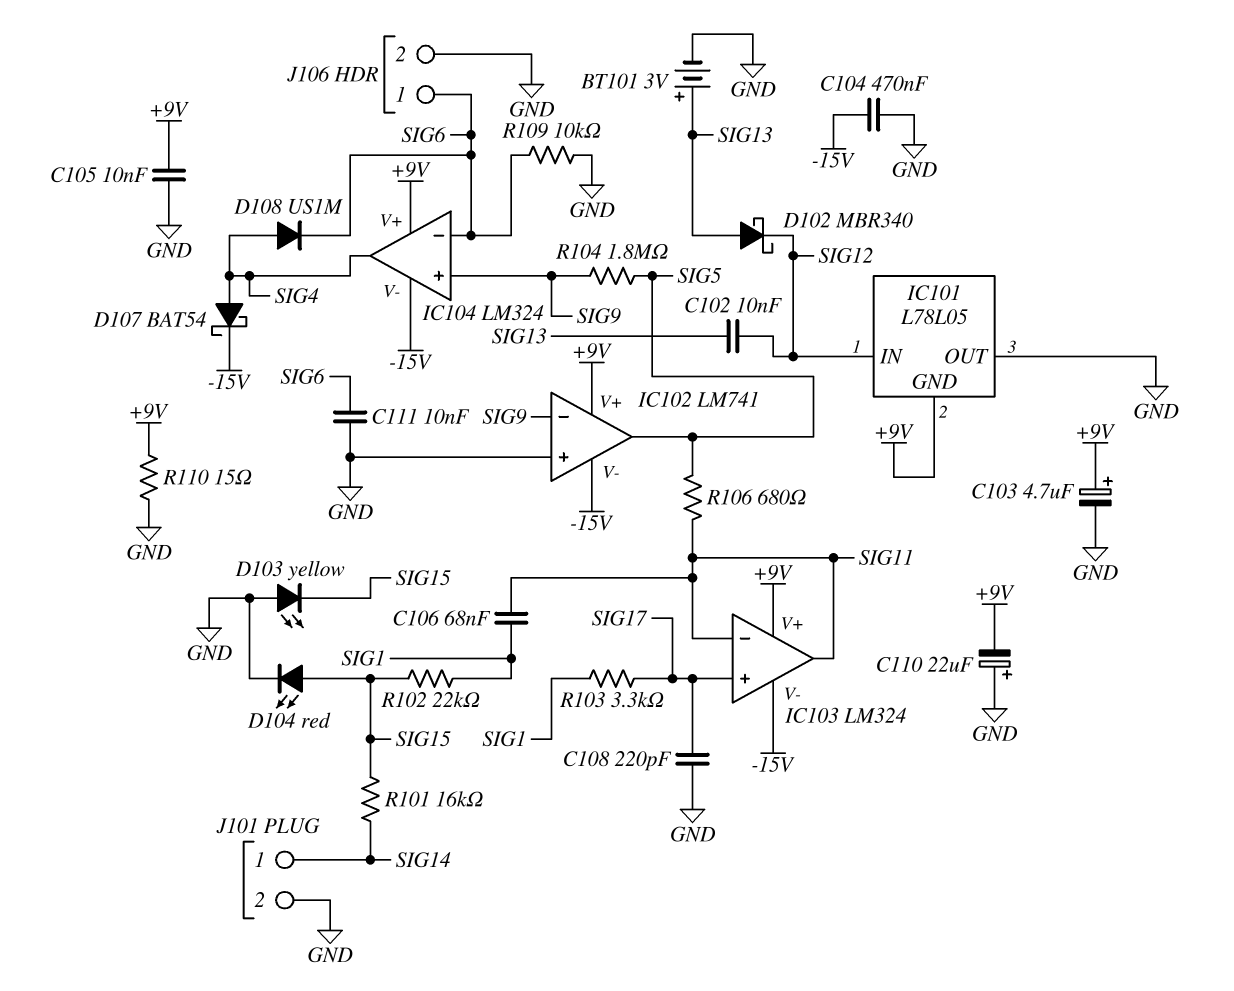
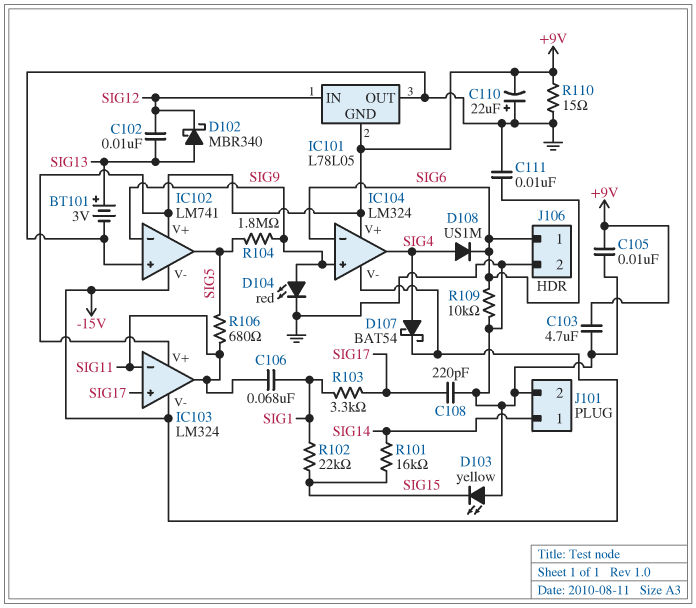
C103: 4.7uF (plus +9V, minus GND) -> 4.7uF (+9V, GND)
C104: 470nF (-15V, GND) -> none
D104: LED red (A SIG15, K GND) -> LED red (A SIG9, K GND)

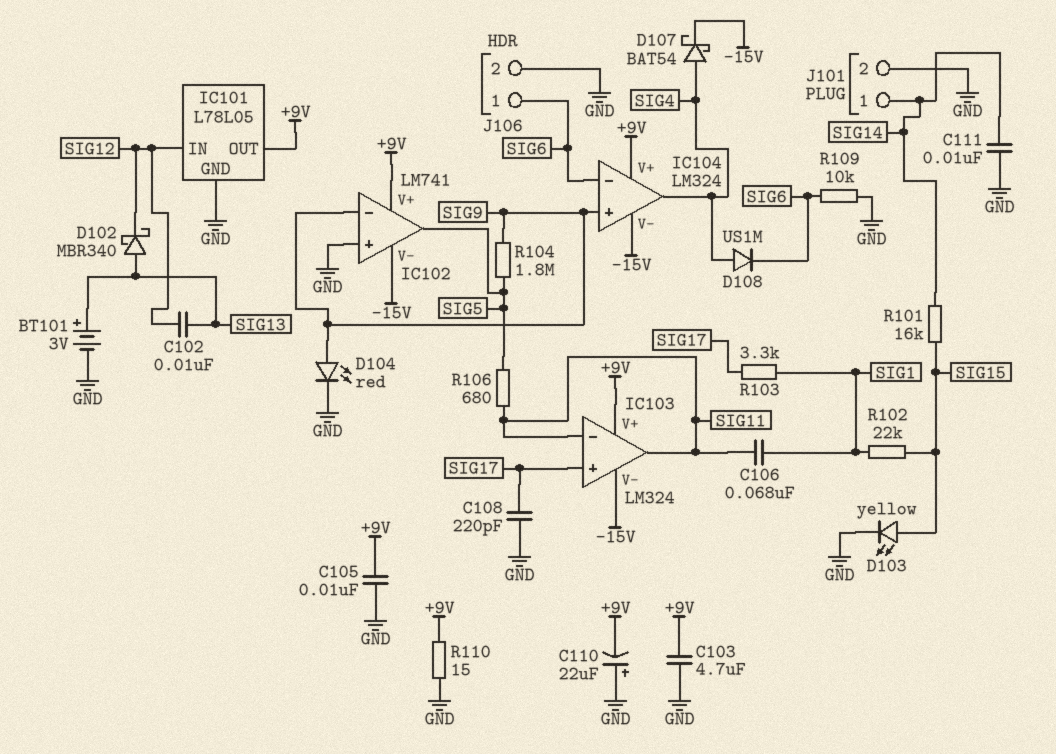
C111: 10nF (GND, SIG6) -> 10nF (GND, SIG14)
D103: LED yellow (A GND, K SIG15) -> LED yellow (A SIG15, K GND)
IC101 pin GND: +9V -> GND
IC101 pin OUT: GND -> +9V

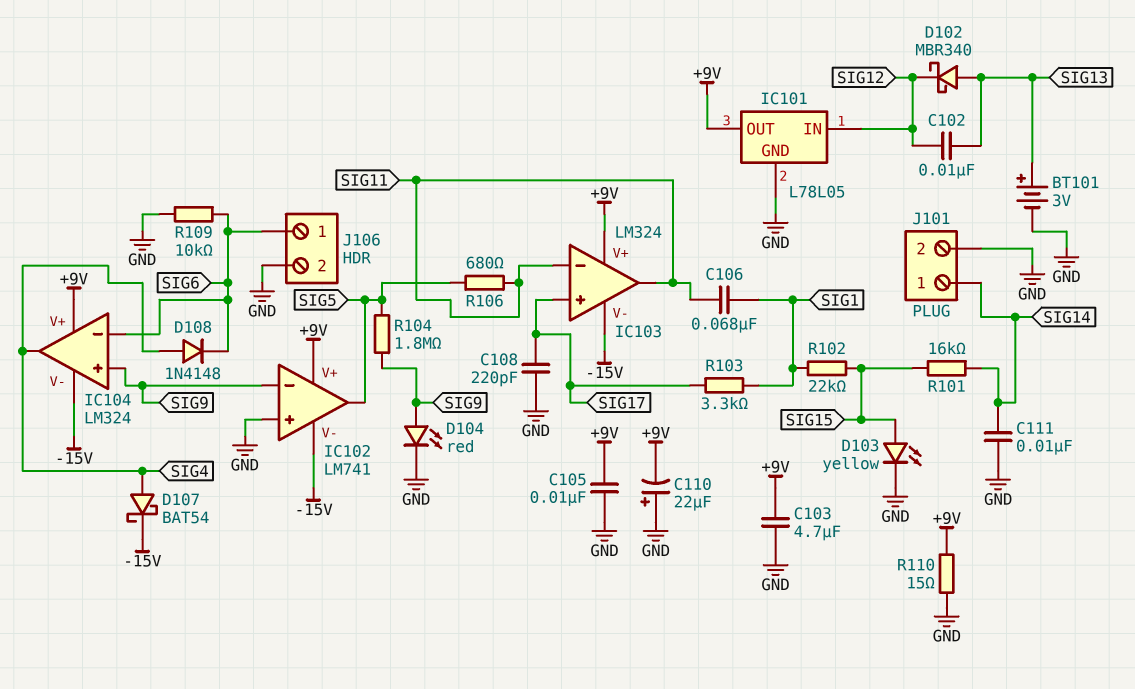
D108: diode US1M (A SIG4, K SIG6) -> diode 1N4148 (A SIG4, K SIG6)

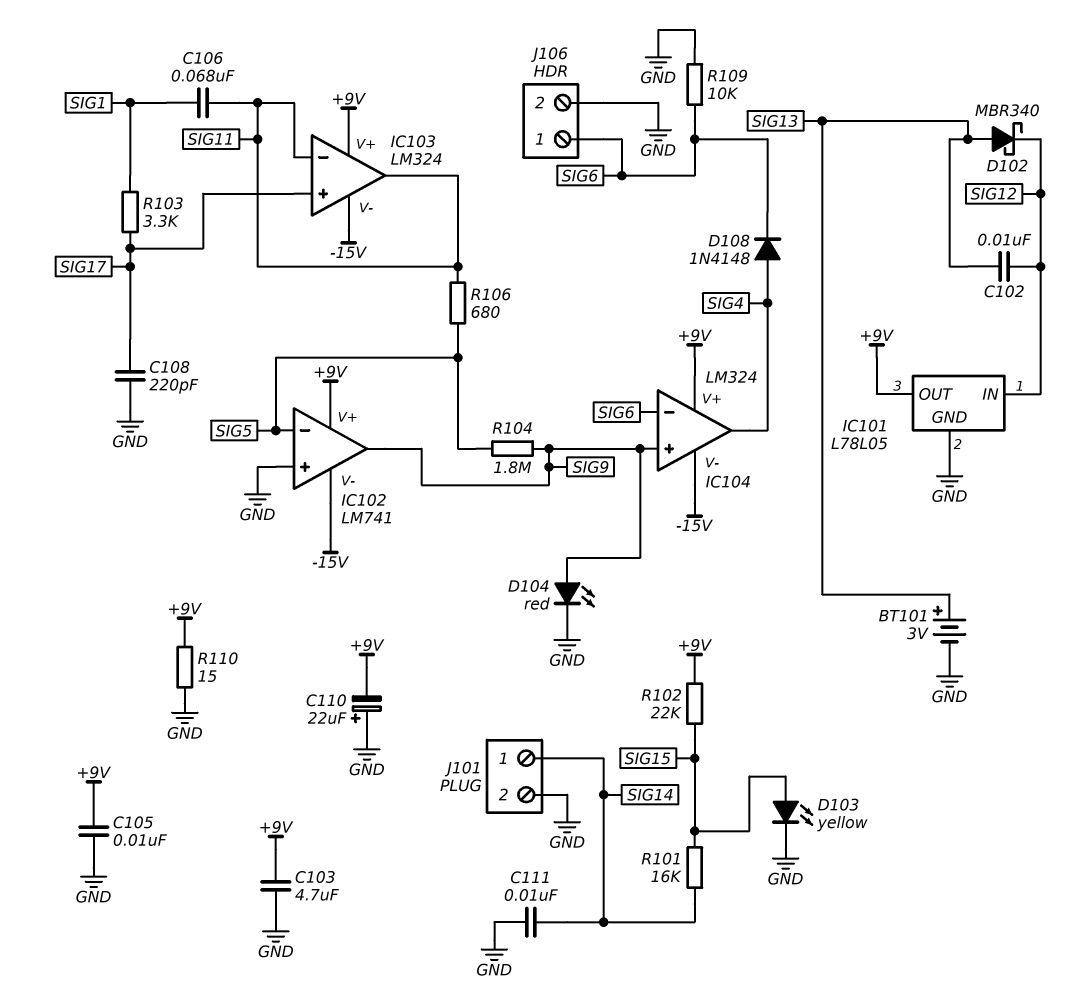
D107: schottky BAT54 (A SIG4, K -15V) -> none
IC102 pin in-: SIG9 -> SIG5
IC102 pin out: SIG5 -> SIG9
R102: 22k (SIG1, SIG15) -> 22k (+9V, SIG15)

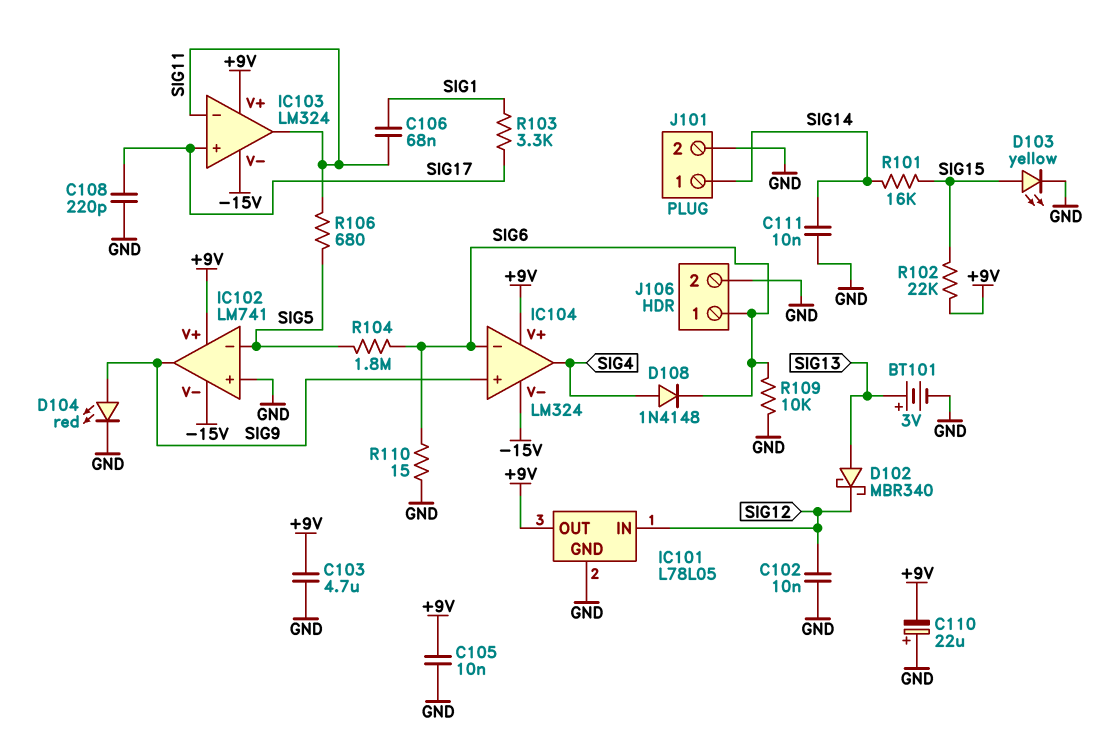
C102: 10nF (SIG12, SIG13) -> 10nF (GND, SIG12)
R104: 1.8M (SIG5, SIG9) -> 1.8M (SIG5, SIG6)
R110: 15 (+9V, GND) -> 15 (GND, SIG6)

